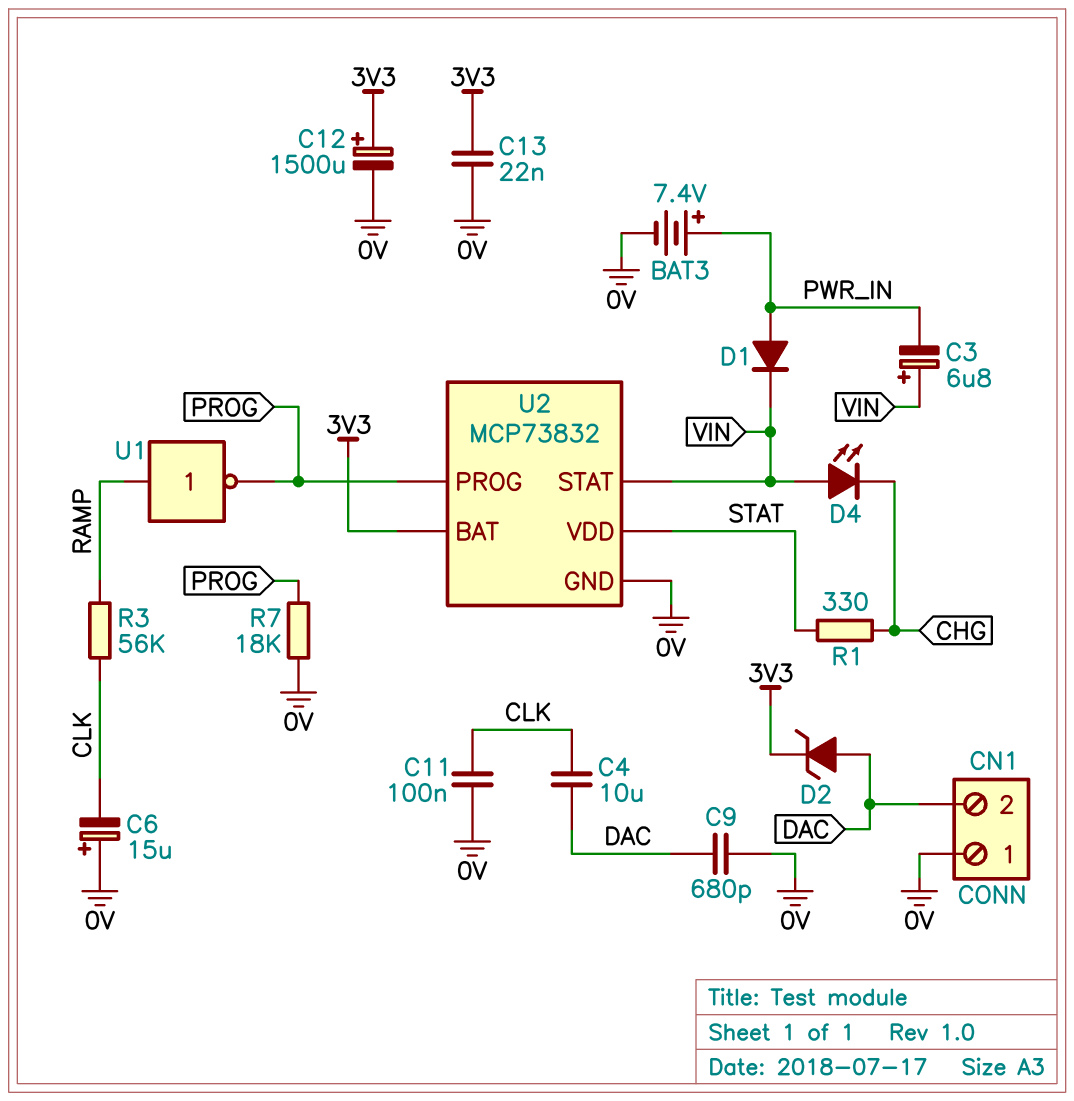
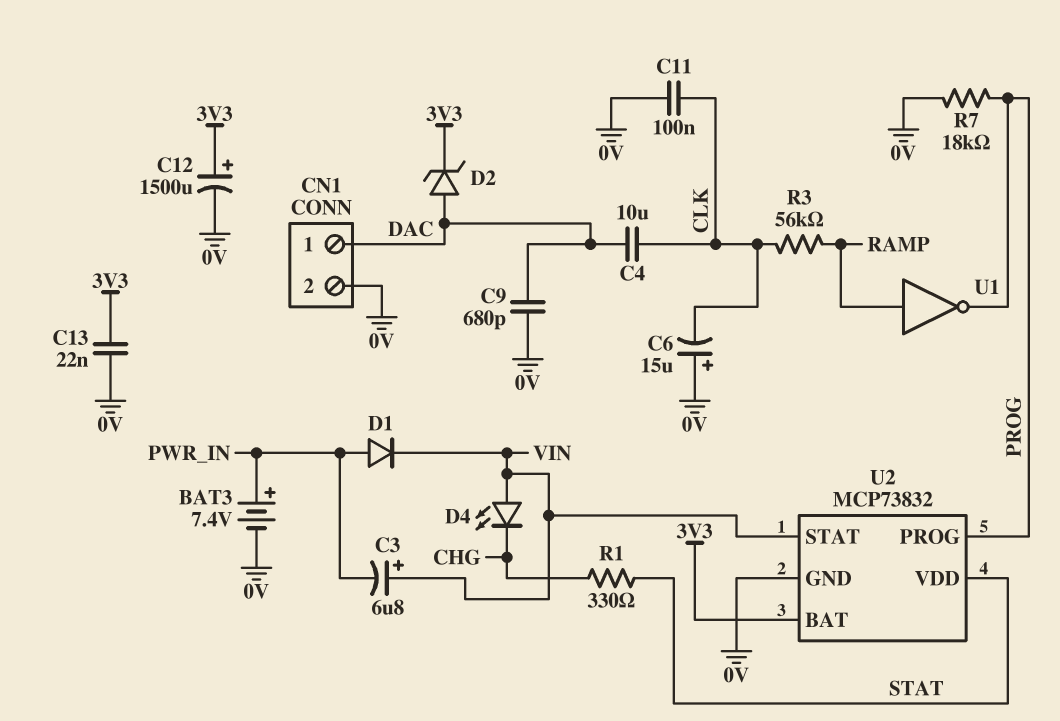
CN1 pin 1: 0V -> DAC
CN1 pin 2: DAC -> 0V

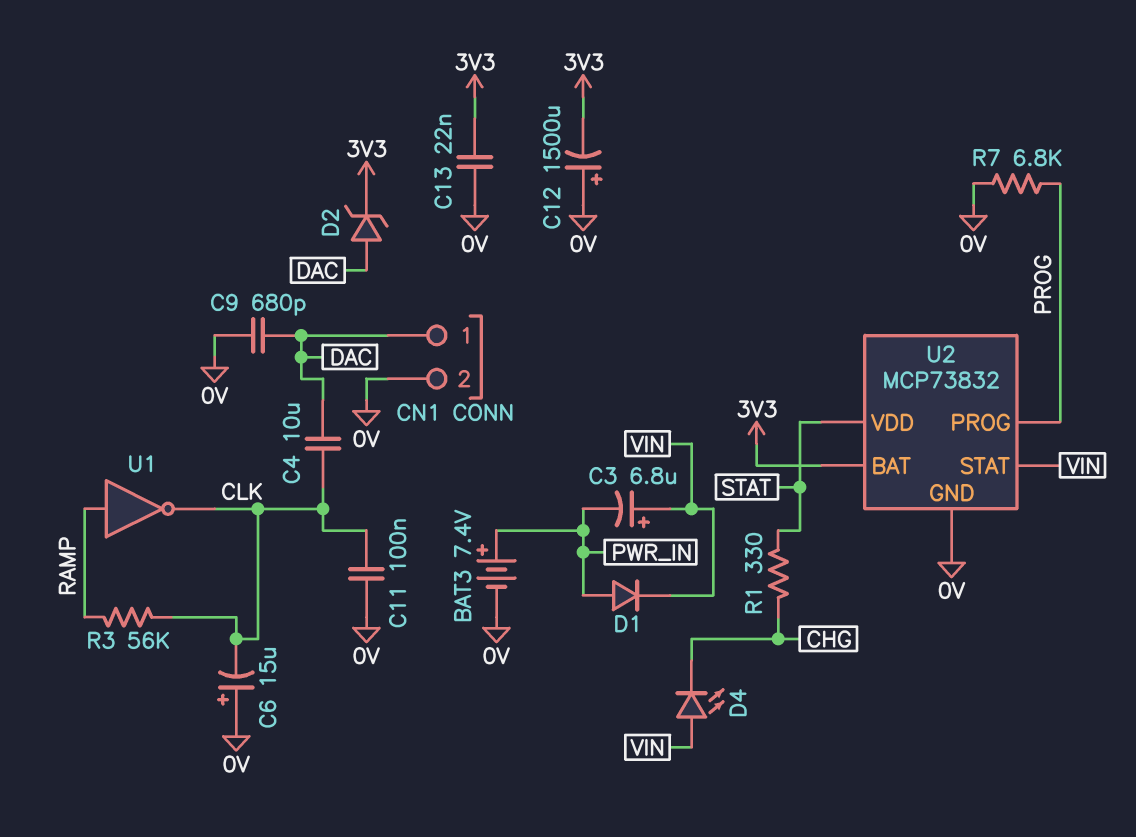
C12: 1500uF (plus 3V3, minus 0V) -> 1500uF (plus 0V, minus 3V3)
R7: 18k (0V, PROG) -> 6.8k (0V, PROG)
U1: NOT (in RAMP, out PROG) -> NOT (in RAMP, out CLK)

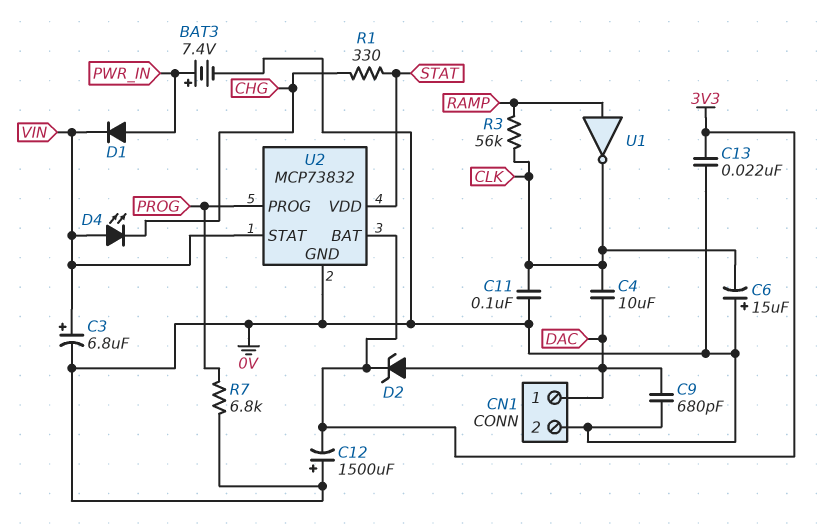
C3: 6.8uF (plus VIN, minus PWR_IN) -> 6.8uF (plus VIN, minus 0V)

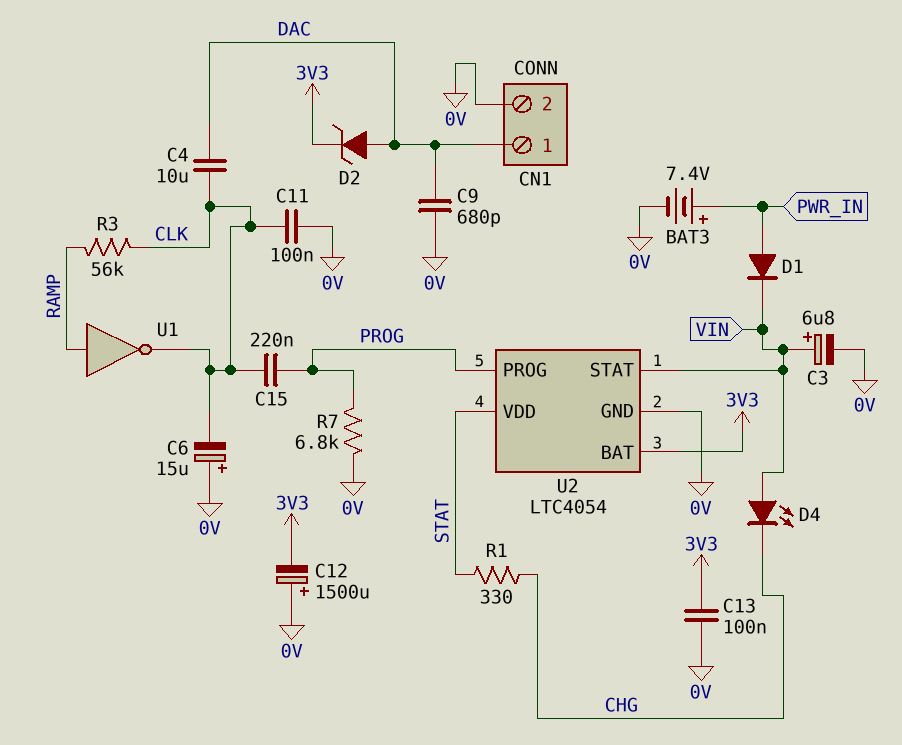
C13: 22nF (0V, 3V3) -> 100nF (0V, 3V3)
C15: none -> 220nF (CLK, PROG)
U2: MCP73832 -> LTC4054

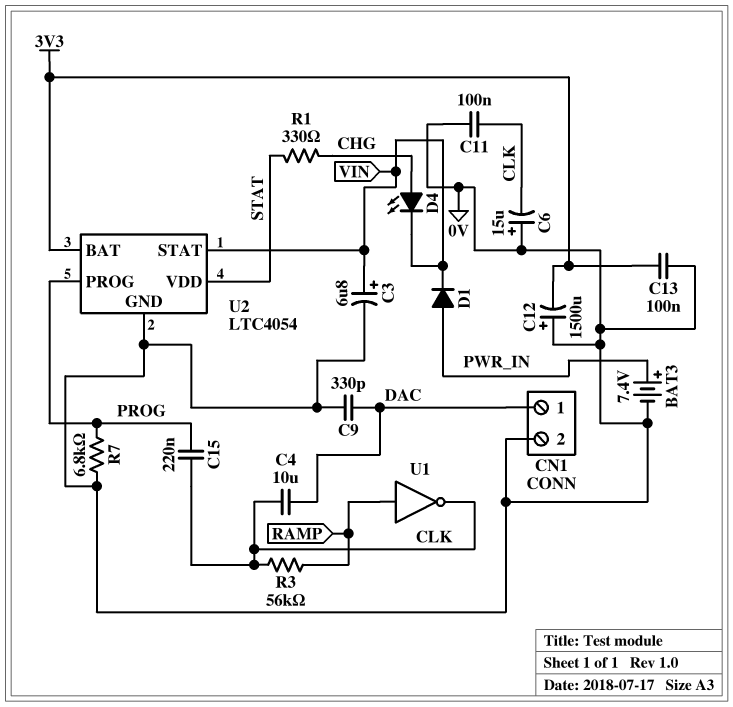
C9: 680pF (0V, DAC) -> 330pF (0V, DAC)
D2: zener (A DAC, K 3V3) -> none
D4: LED (A VIN, K CHG) -> LED (A CHG, K VIN)

